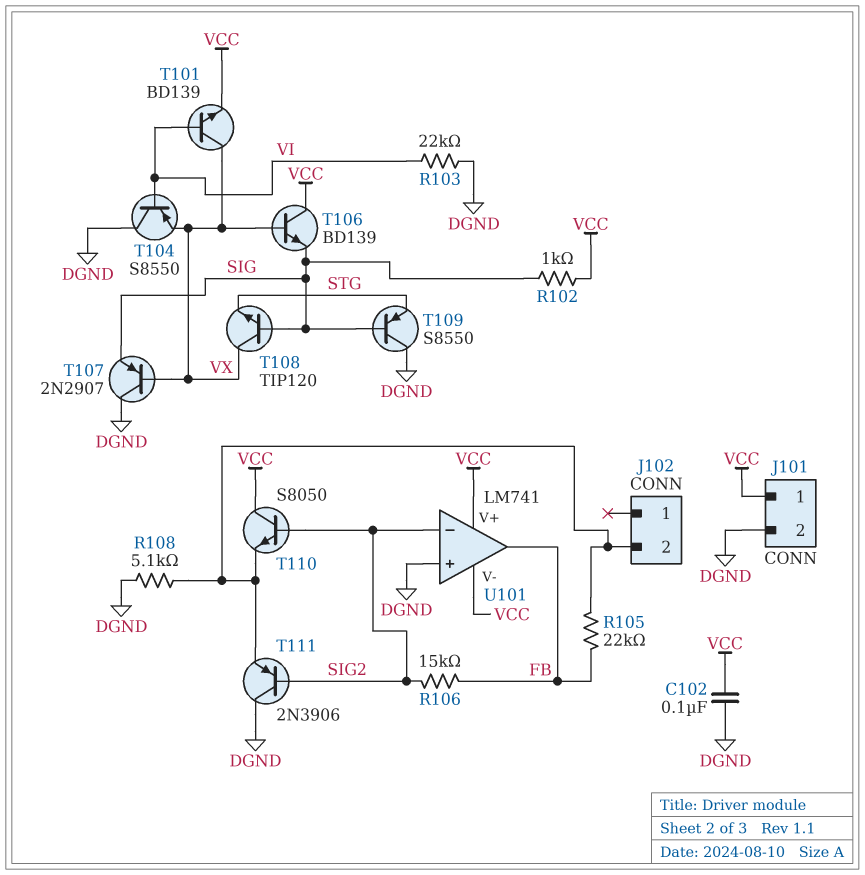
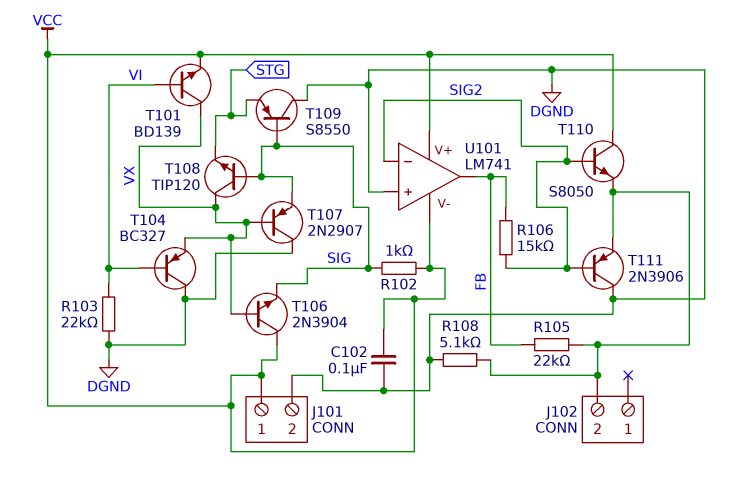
T104: PNP S8550 (B VI, C DGND, E VX) -> PNP BC327 (B VI, C DGND, E VX)
T106: NPN BD139 (B VX, C VCC, E SIG) -> NPN 2N3904 (B VX, C VCC, E SIG)

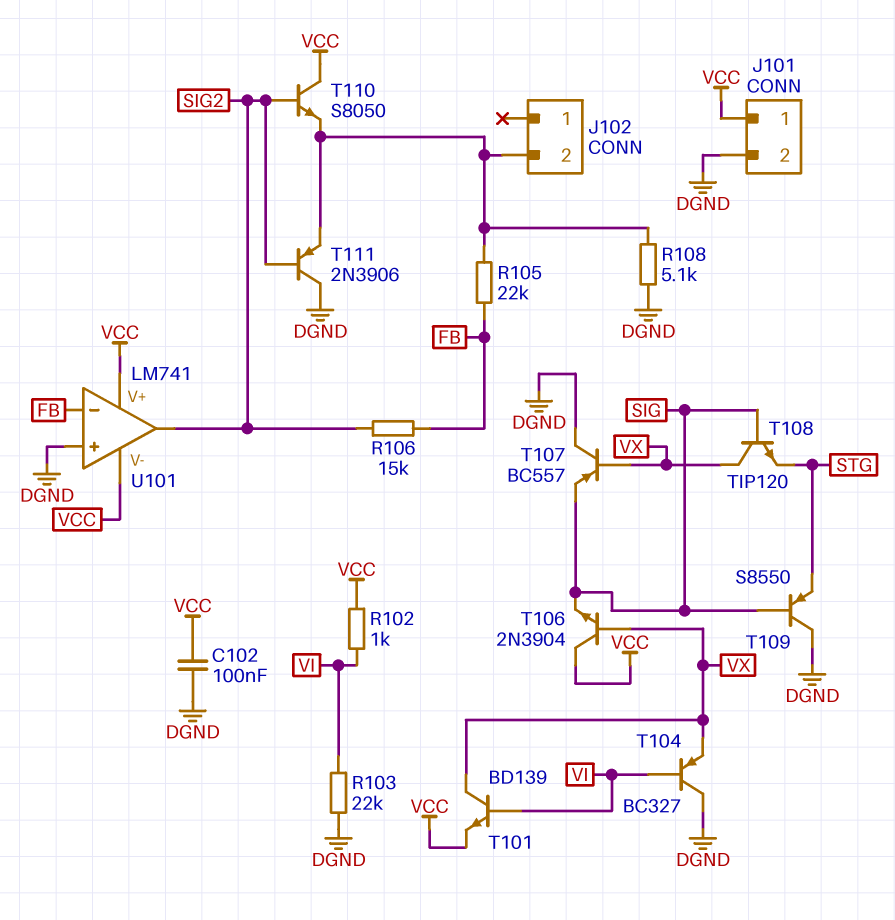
R102: 1k (SIG, VCC) -> 1k (VCC, VI)
T107: PNP 2N2907 (B VX, C DGND, E SIG) -> PNP BC557 (B VX, C DGND, E SIG)
U101 pin in-: SIG2 -> FB
U101 pin out: FB -> SIG2

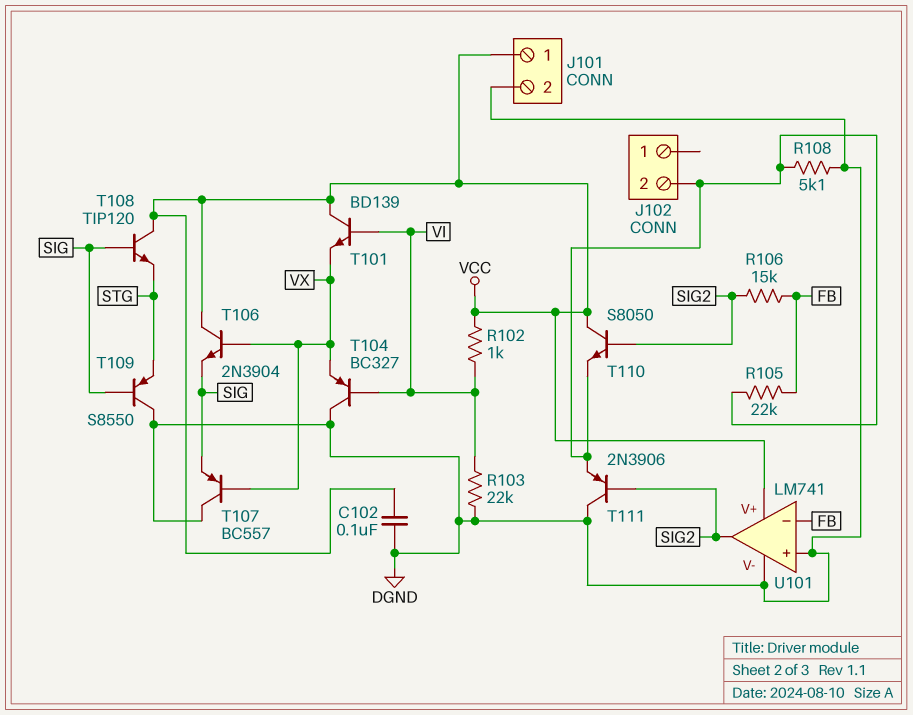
T101: NPN BD139 (B VI, C VX, E VCC) -> NPN BD139 (B VI, C VCC, E VX)
T108: NPN TIP120 (B SIG, C VX, E STG) -> NPN TIP120 (B SIG, C VCC, E STG)
U101 pin V-: VCC -> DGND

